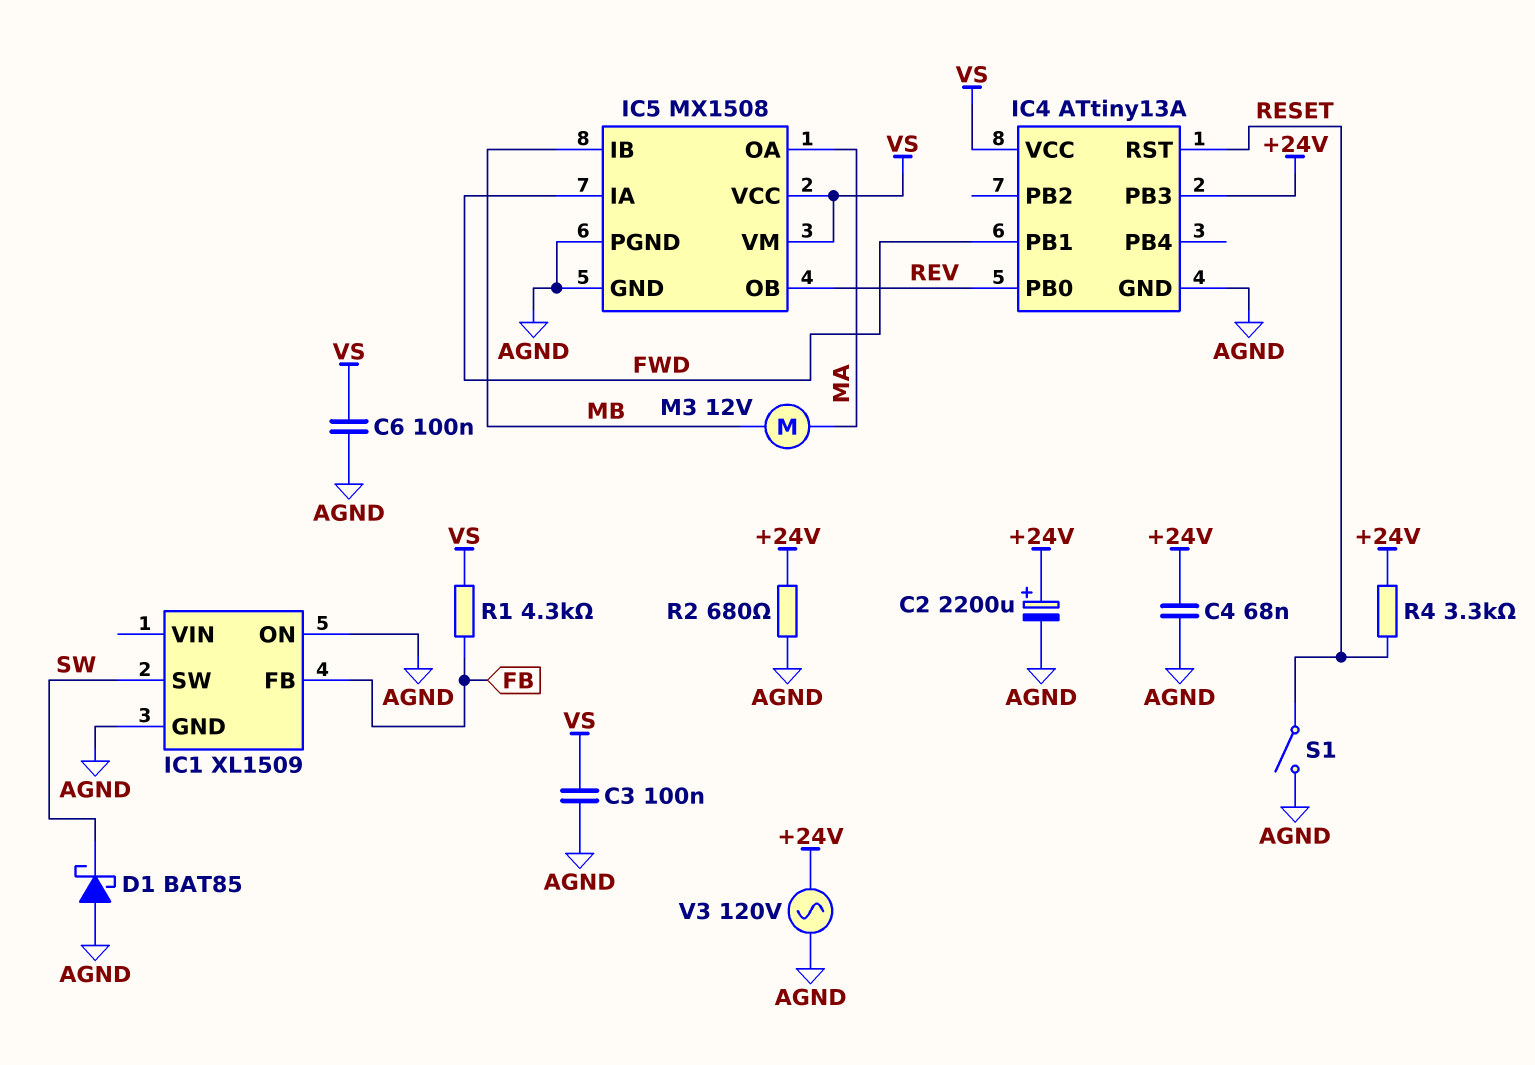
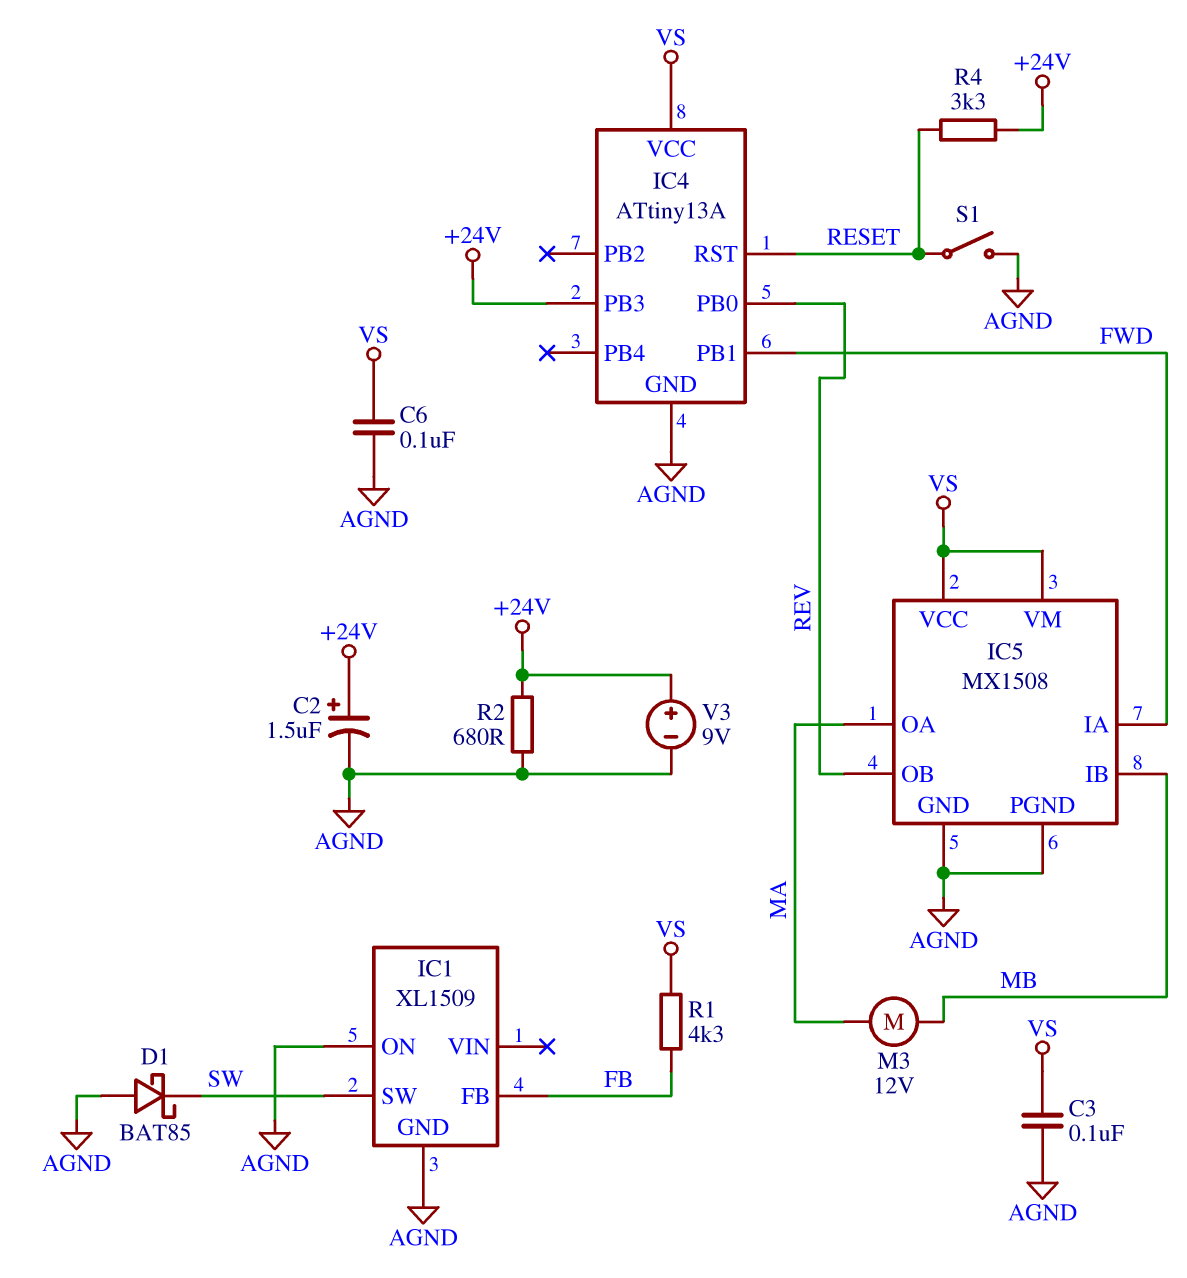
C2: 2200uF (plus +24V, minus AGND) -> 1.5uF (plus +24V, minus AGND)
C4: 68nF (+24V, AGND) -> none
V3: AC 120V (+24V, AGND) -> 9V (plus +24V, minus AGND)

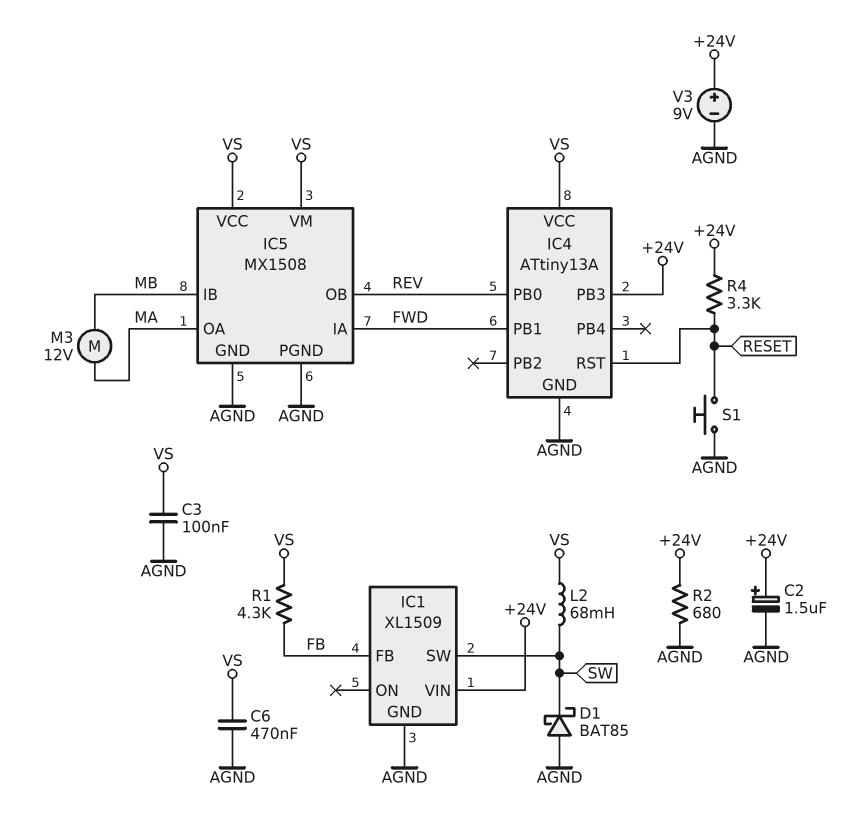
C6: 100nF (AGND, VS) -> 470nF (AGND, VS)
IC1 pin ON: AGND -> none
IC1 pin VIN: none -> +24V
L2: none -> 68mH (SW, VS)
S1: switch (AGND, RESET) -> button (AGND, RESET)

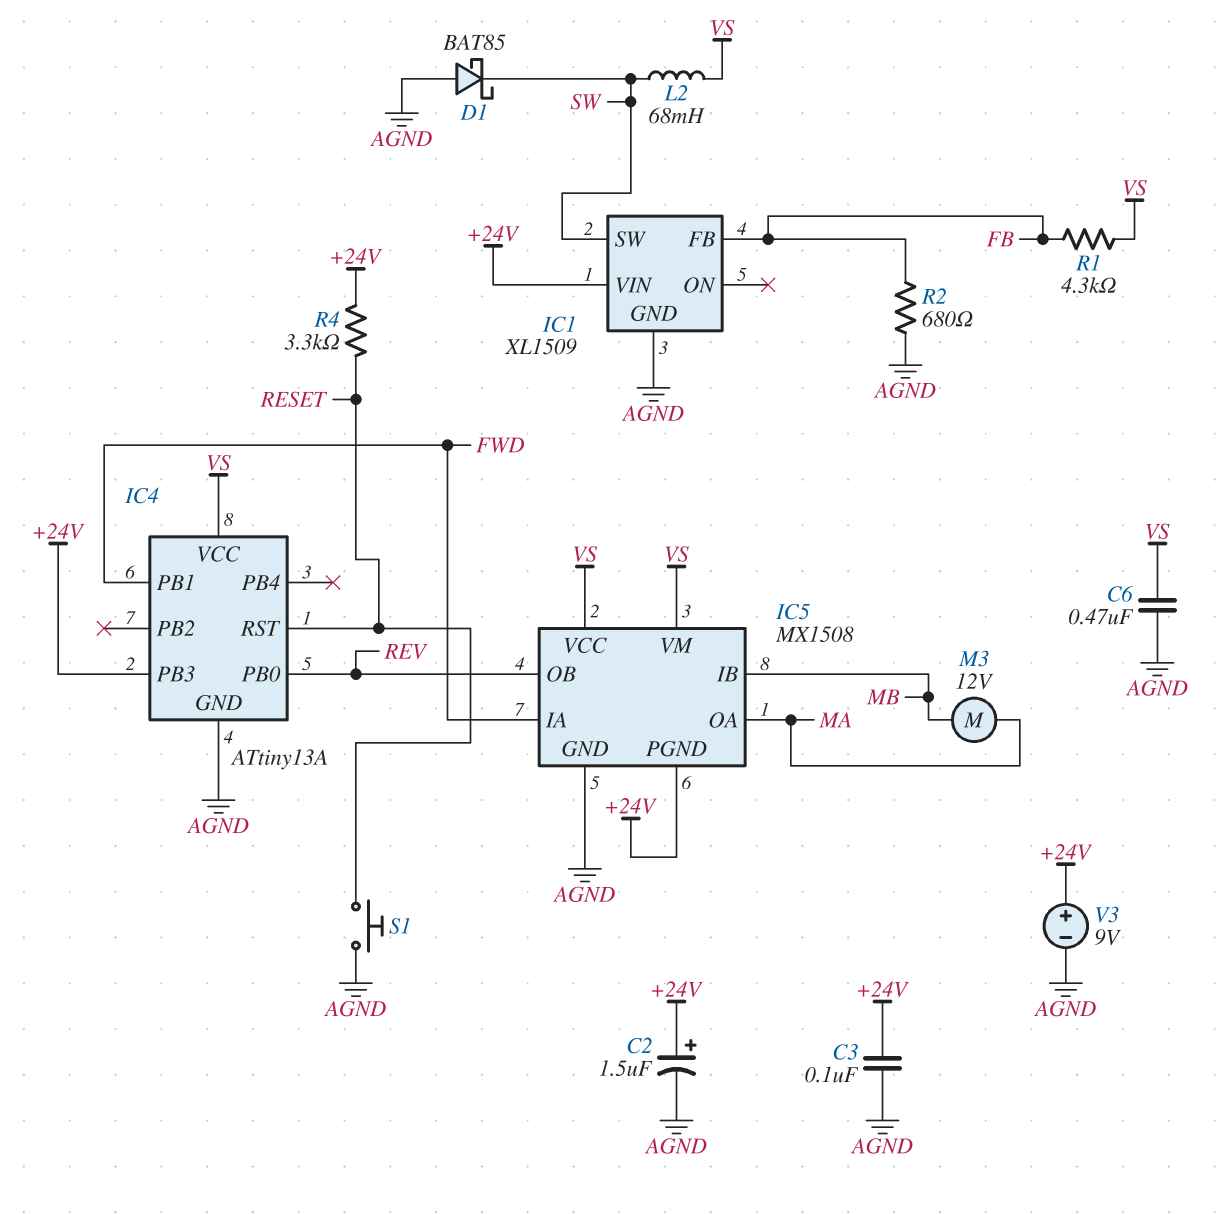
C3: 100nF (AGND, VS) -> 100nF (+24V, AGND)
IC5 pin PGND: AGND -> +24V
R2: 680 (+24V, AGND) -> 680 (AGND, FB)

